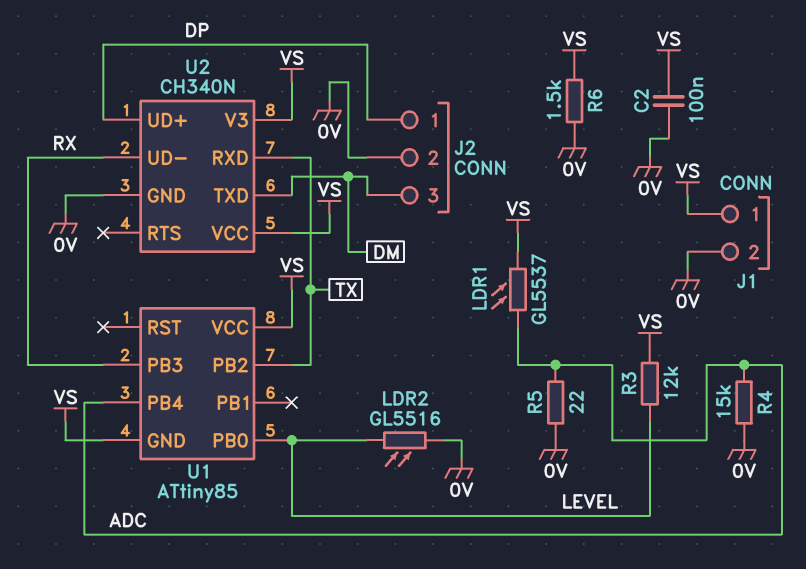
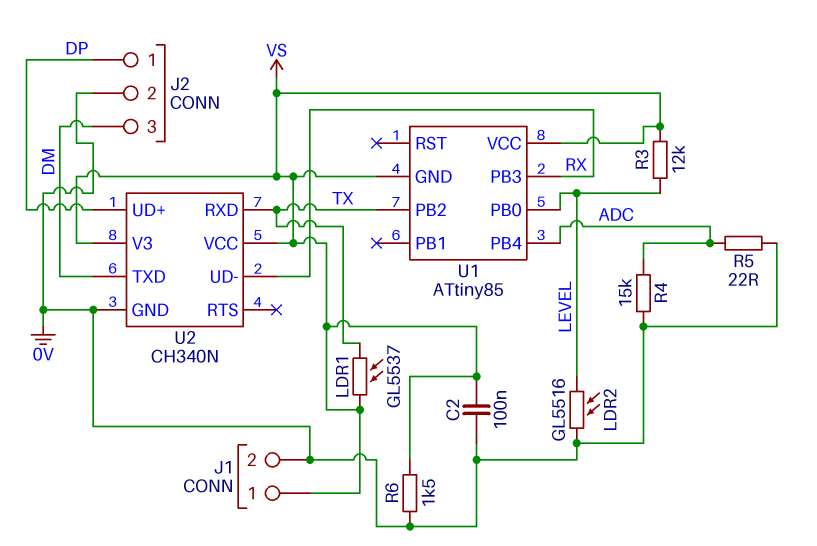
LDR1: GL5537 (ADC, VS) -> GL5537 (TX, VS)

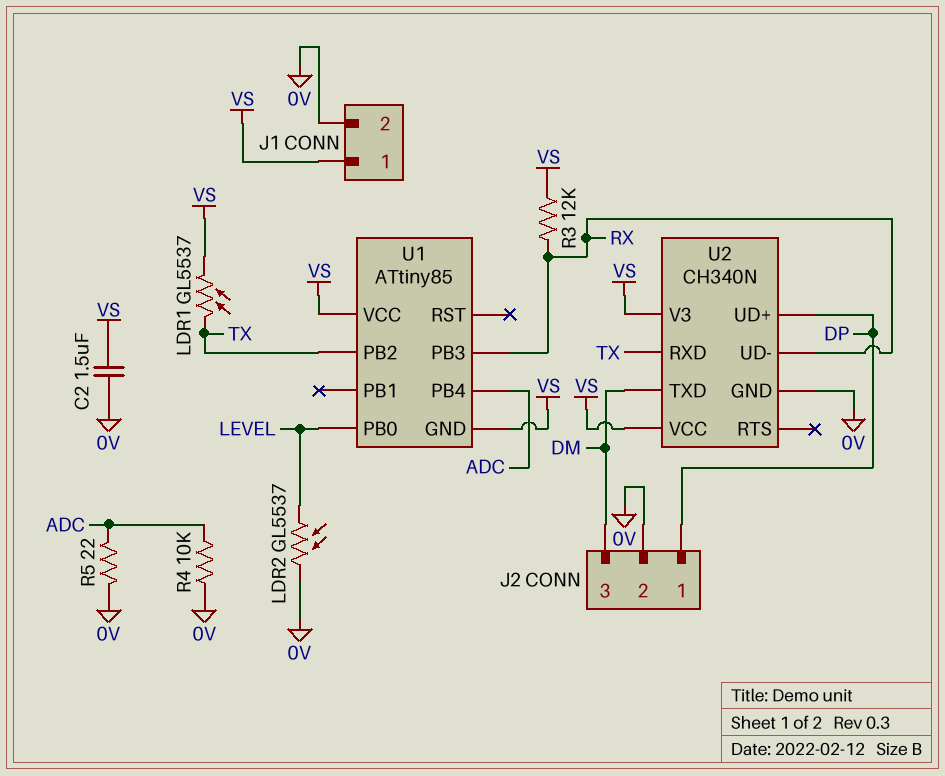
C2: 100nF (0V, VS) -> 1.5uF (0V, VS)
LDR2: GL5516 (0V, LEVEL) -> GL5537 (0V, LEVEL)
R3: 12k (LEVEL, VS) -> 12k (RX, VS)
R4: 15k (0V, ADC) -> 10k (0V, ADC)
R6: 1.5k (0V, VS) -> none

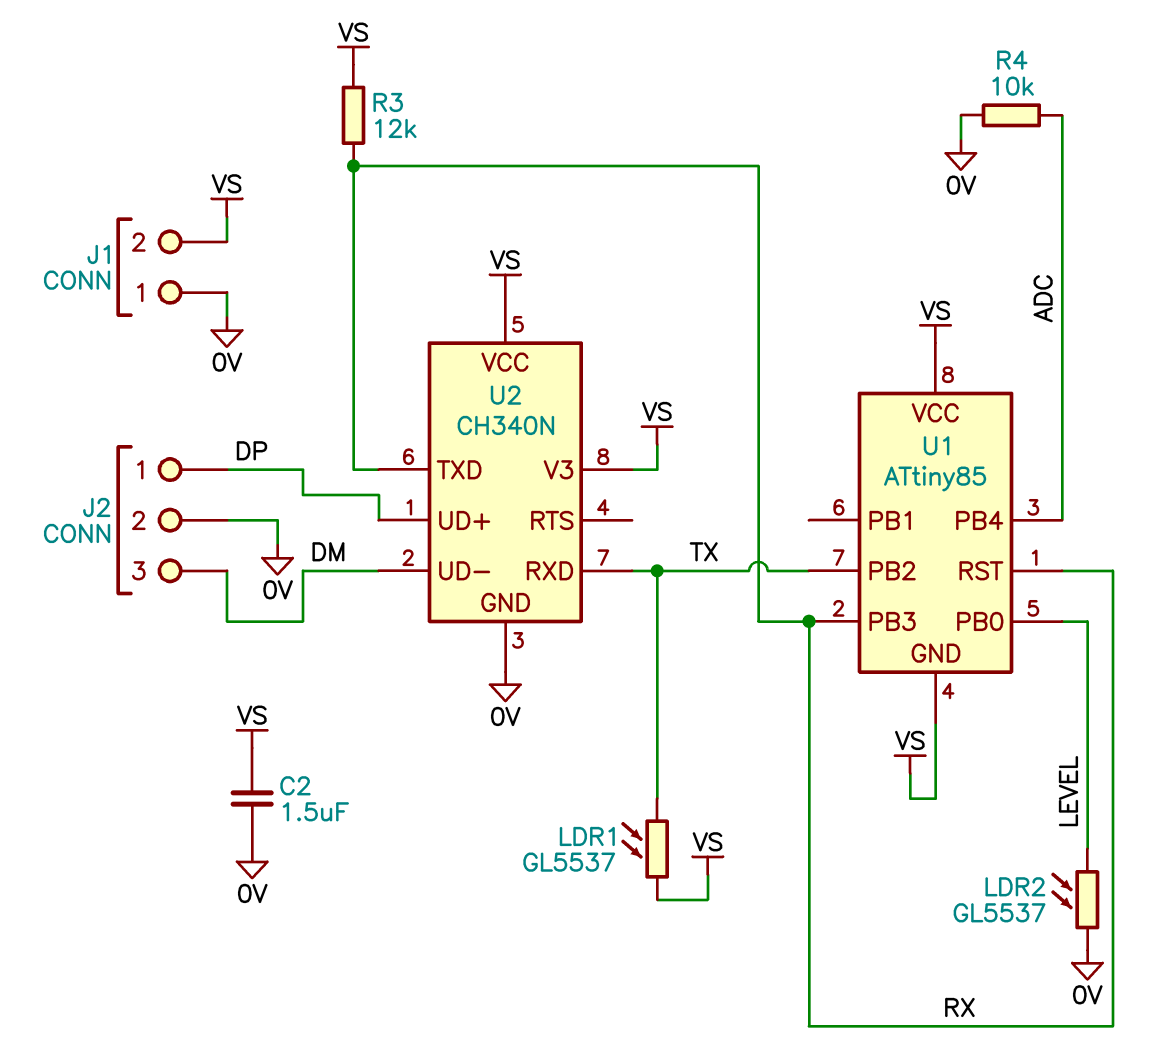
J1 pin 1: VS -> 0V
J1 pin 2: 0V -> VS
R5: 22 (0V, ADC) -> none
U1 pin RST: none -> RX
U2 pin TXD: DM -> RX
U2 pin UD-: RX -> DM

